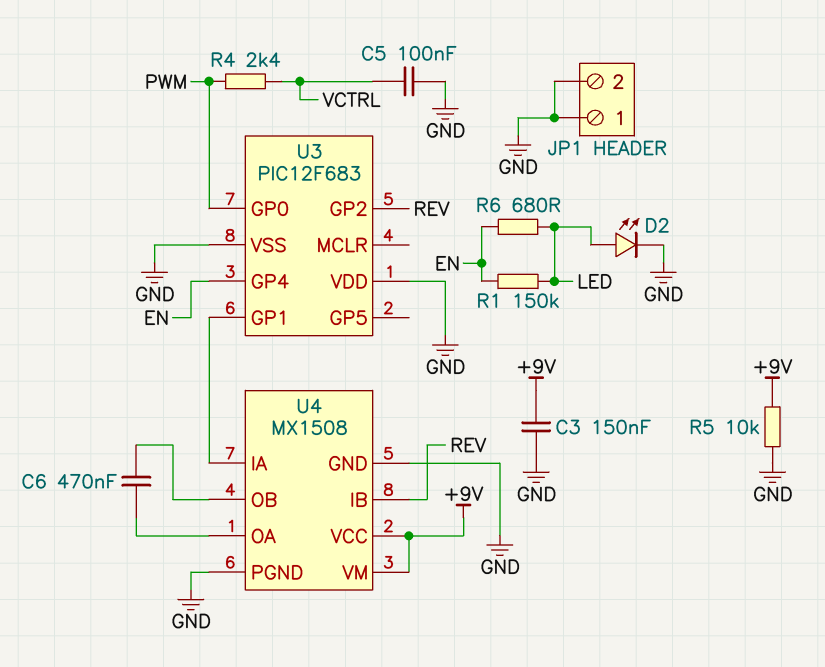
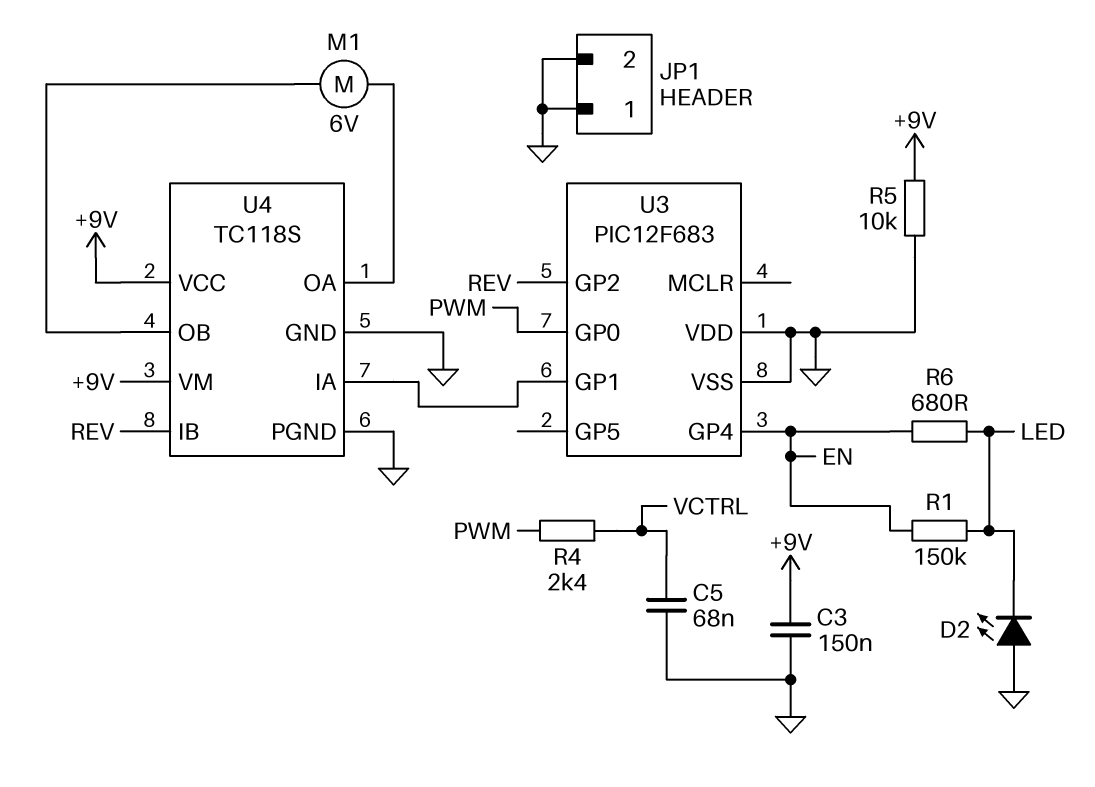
C5: 100nF (GND, VCTRL) -> 68nF (GND, VCTRL)
C6: 470nF (U4/OA, U4/OB) -> none
D2: LED (A LED, K GND) -> LED (A GND, K LED)
M1: none -> motor 6V (U4/OA, U4/OB)
U4: MX1508 -> TC118S

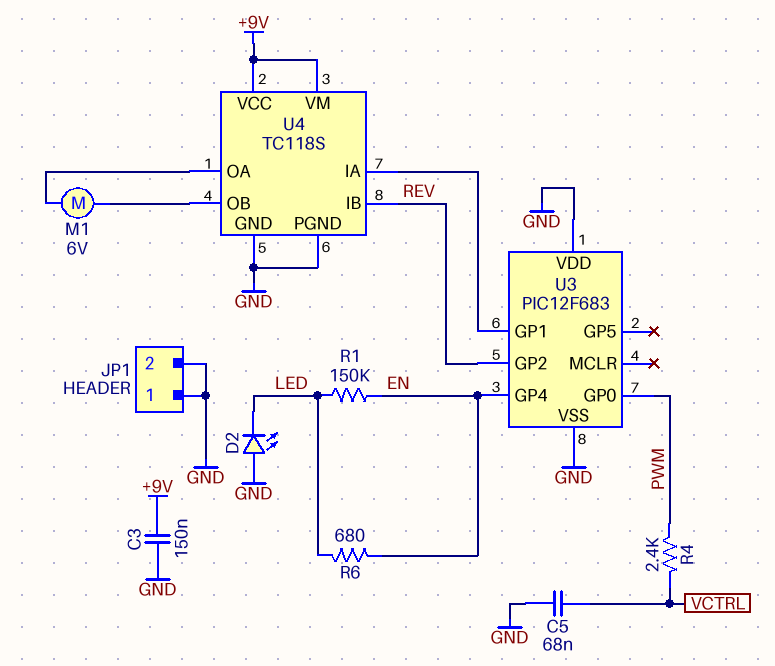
R5: 10k (+9V, GND) -> none

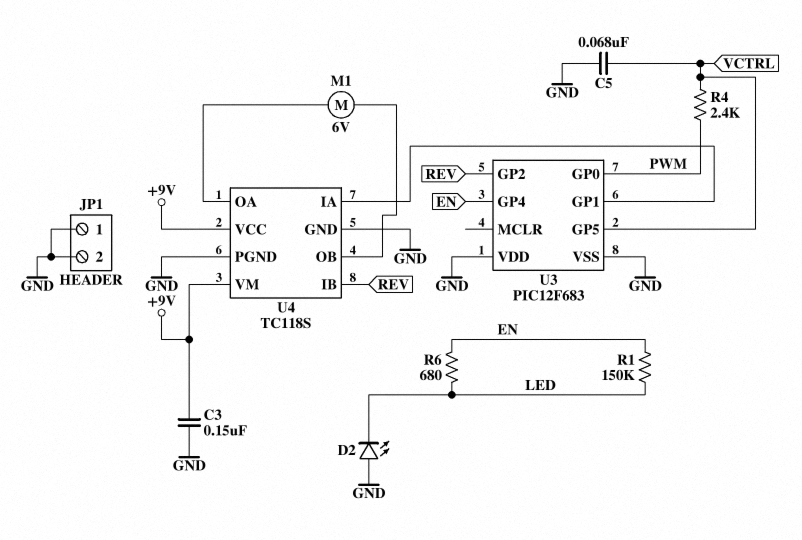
U3 pin GP5: none -> VCTRL

